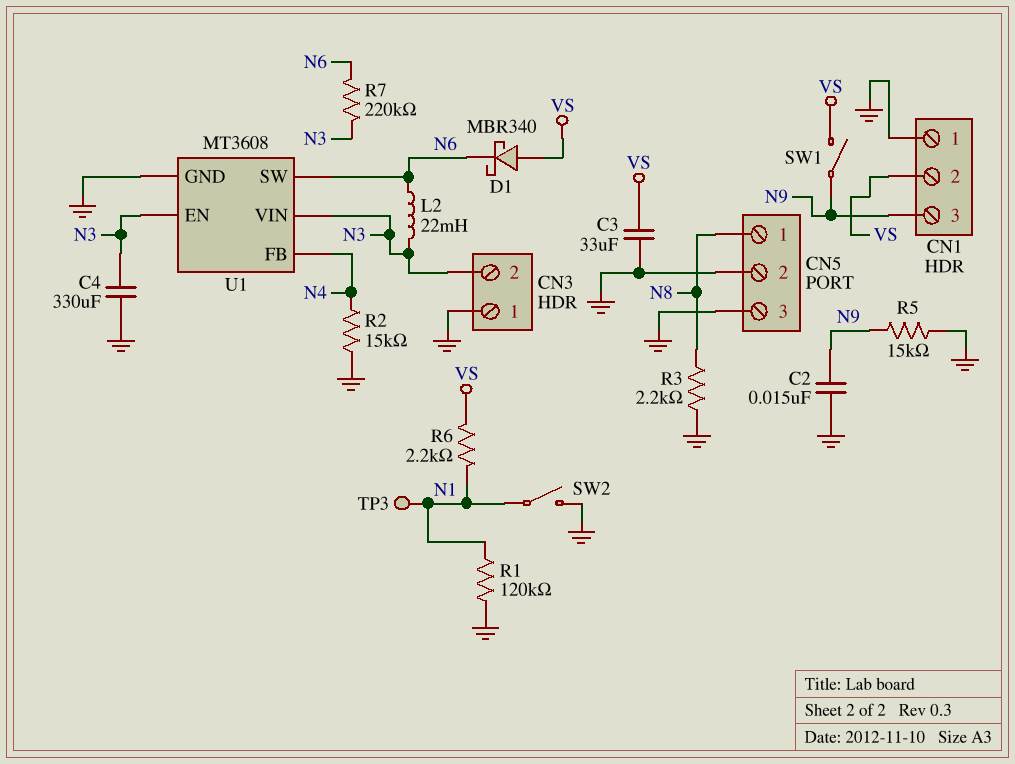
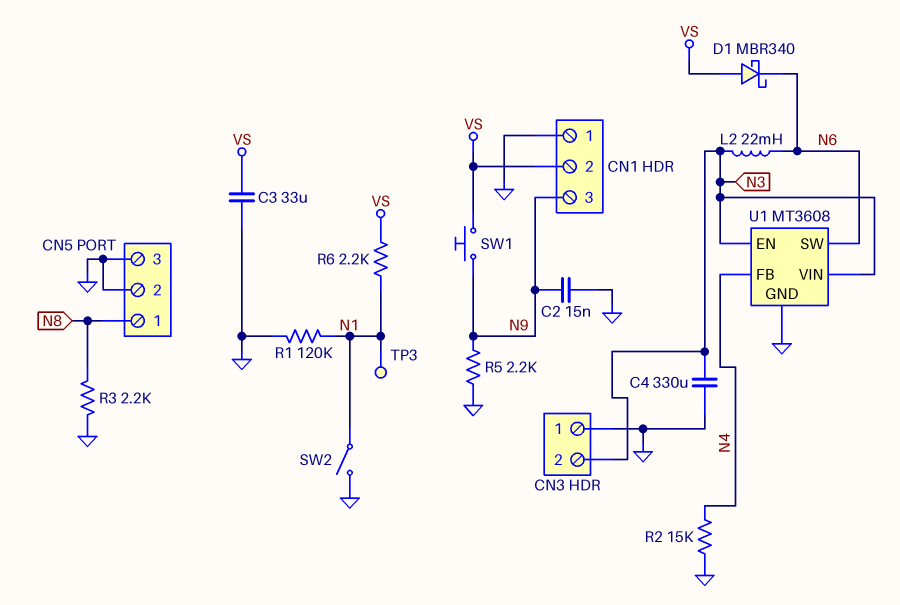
R5: 15k (GND, N9) -> 2.2k (GND, N9)
R7: 220k (N3, N6) -> none
SW1: switch (N9, VS) -> button (N9, VS)

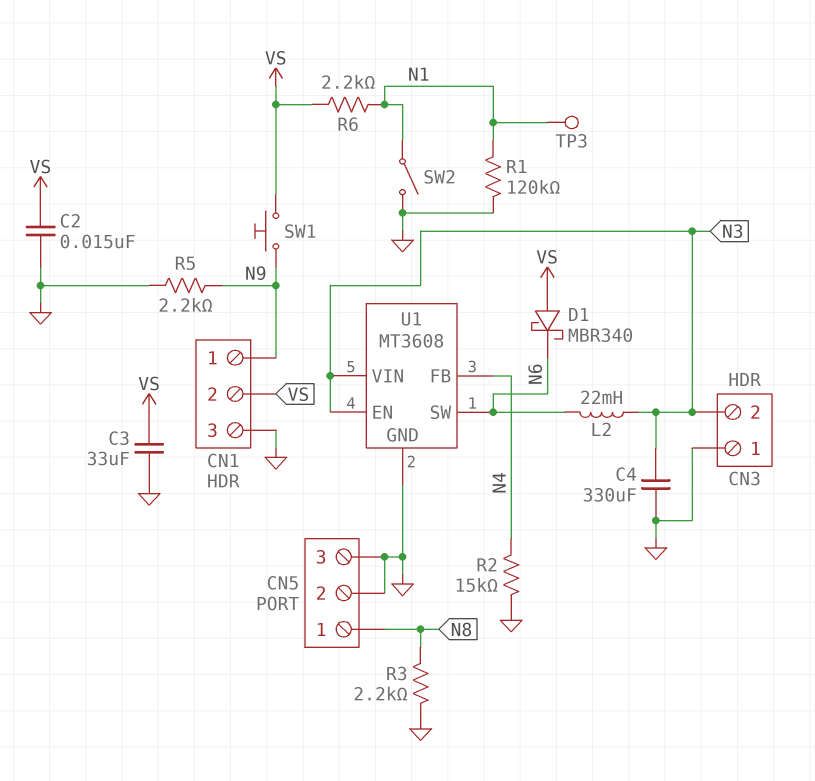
C2: 15nF (GND, N9) -> 15nF (GND, VS)
CN1 pin 1: GND -> N9
CN1 pin 3: N9 -> GND

